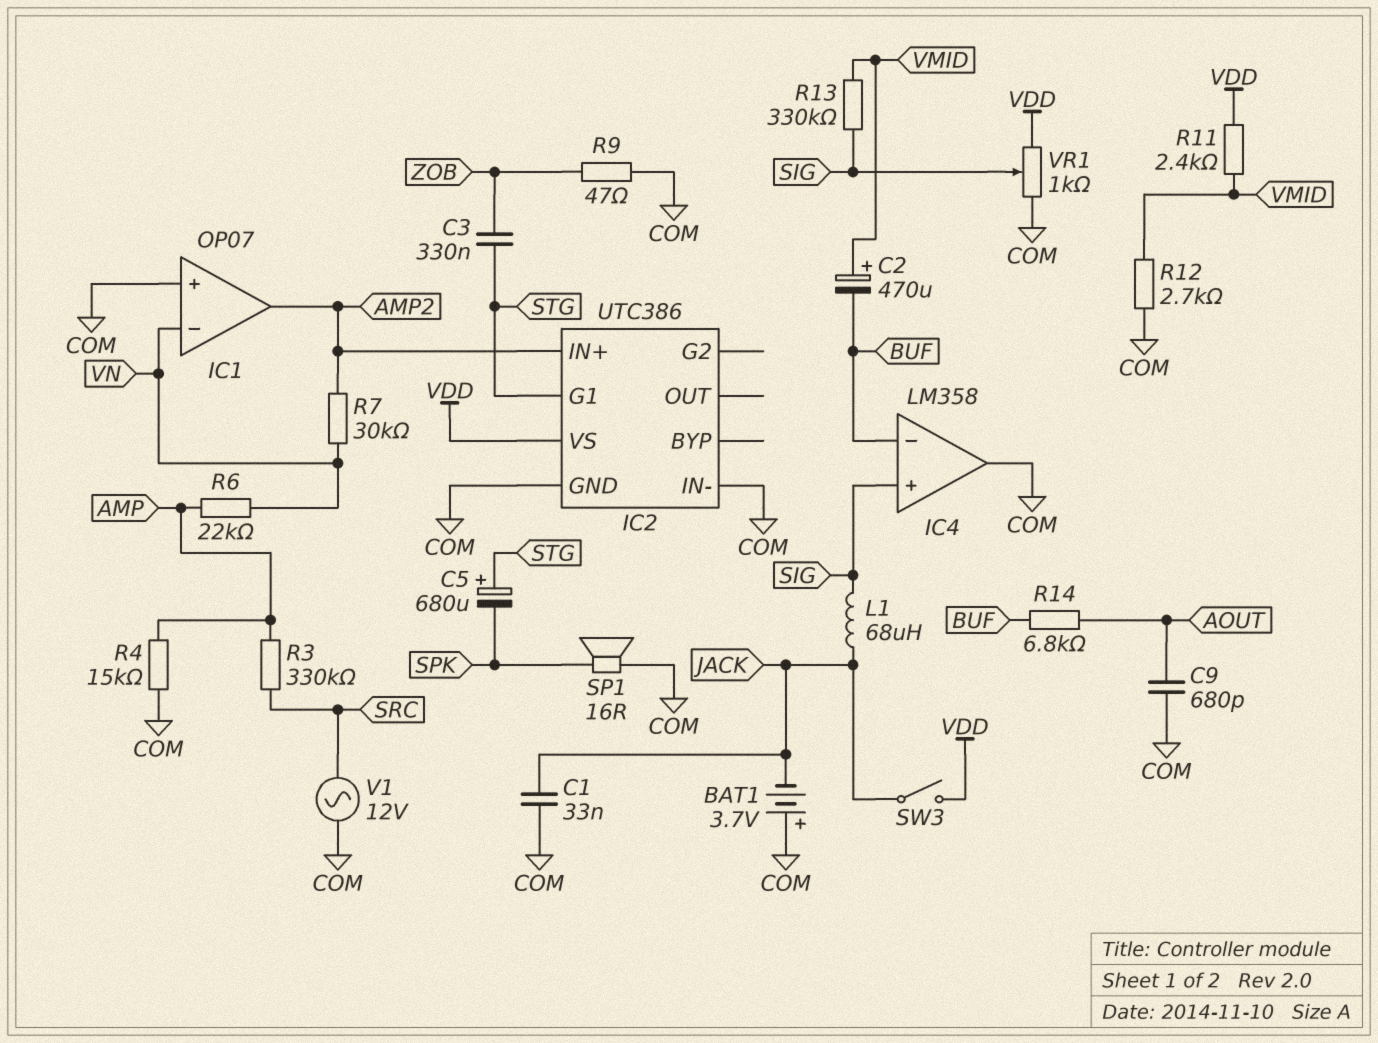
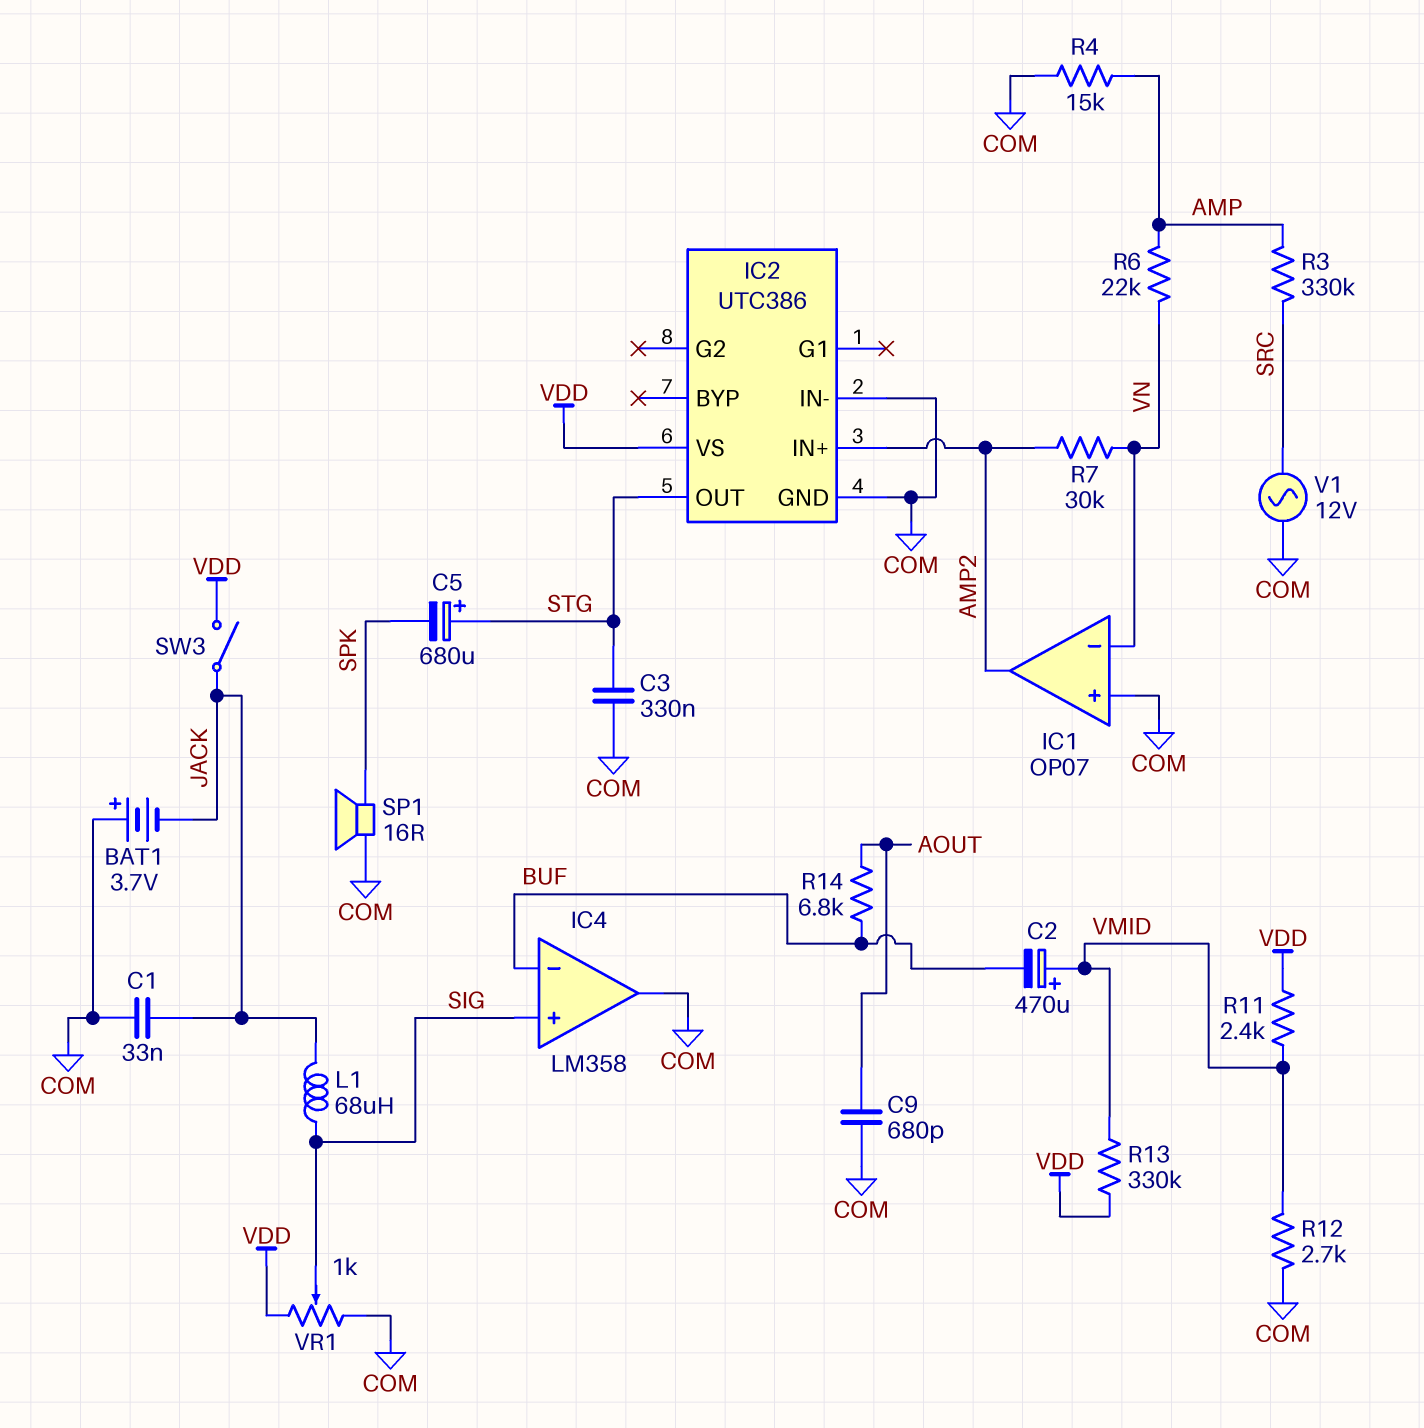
C3: 330nF (STG, ZOB) -> 330nF (COM, STG)
IC2 pin G1: STG -> none
IC2 pin OUT: none -> STG
R9: 47 (COM, ZOB) -> none
R13: 330k (SIG, VMID) -> 330k (VDD, VMID)

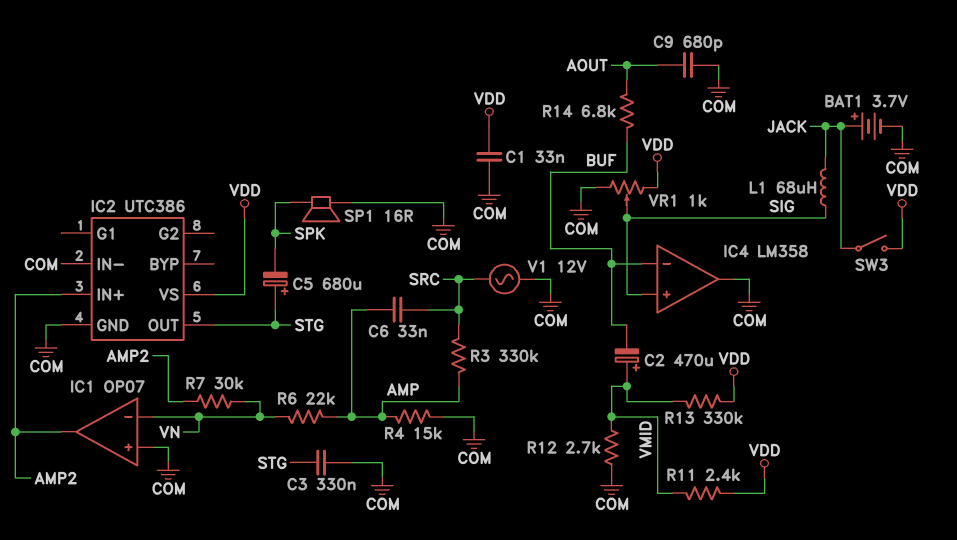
BAT1: 3.7V (plus COM, minus JACK) -> 3.7V (plus JACK, minus COM)
C1: 33nF (COM, JACK) -> 33nF (COM, VDD)
C6: none -> 33nF (AMP, SRC)

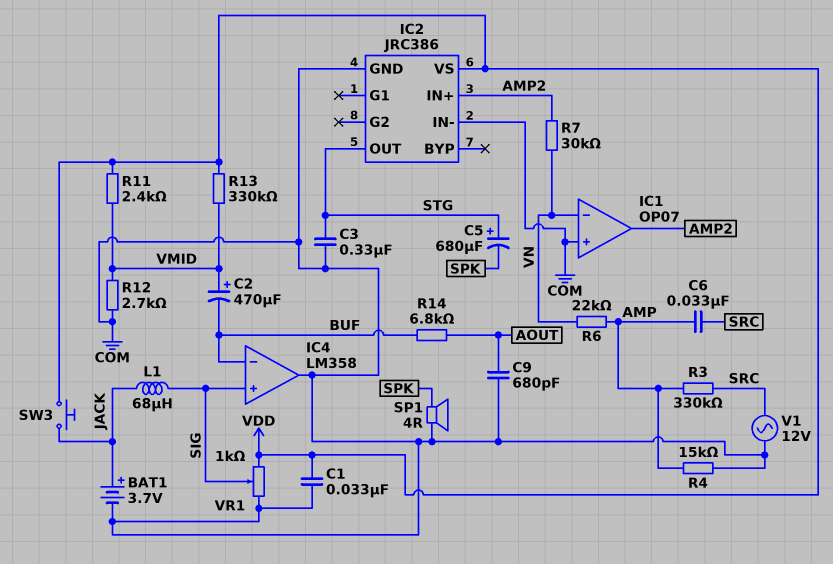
IC2: UTC386 -> JRC386
SP1: speaker 16R (COM, SPK) -> speaker 4R (COM, SPK)
SW3: switch (JACK, VDD) -> button (JACK, VDD)

